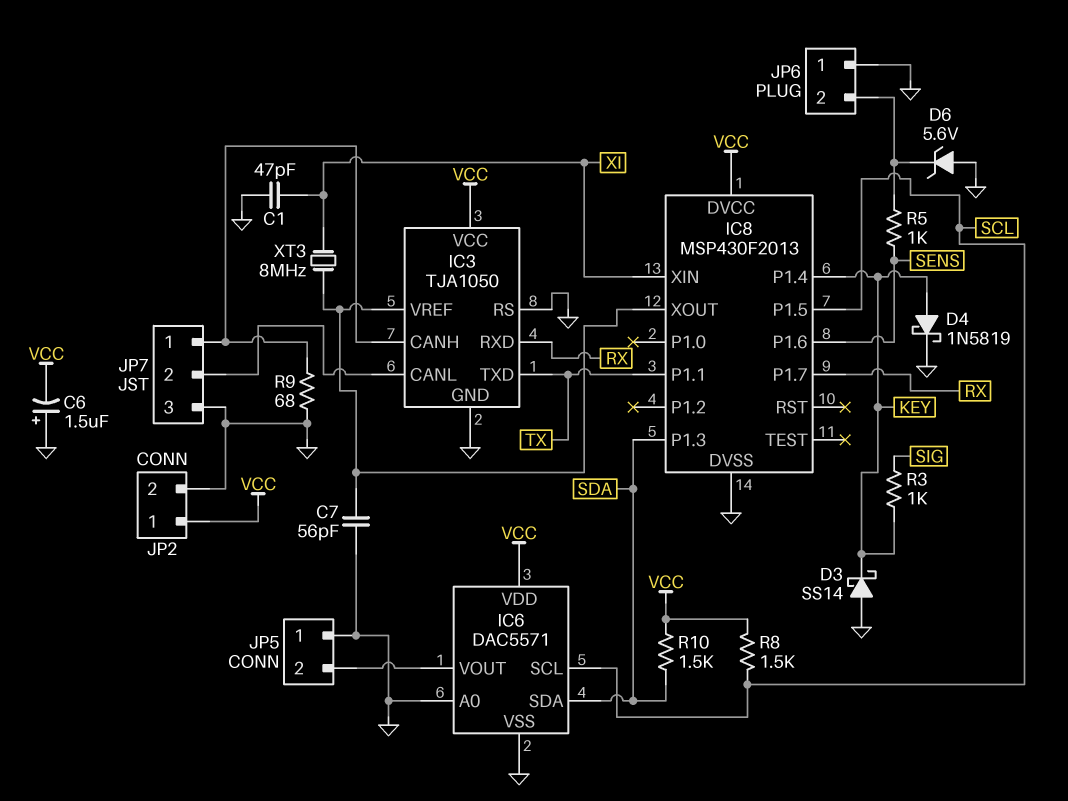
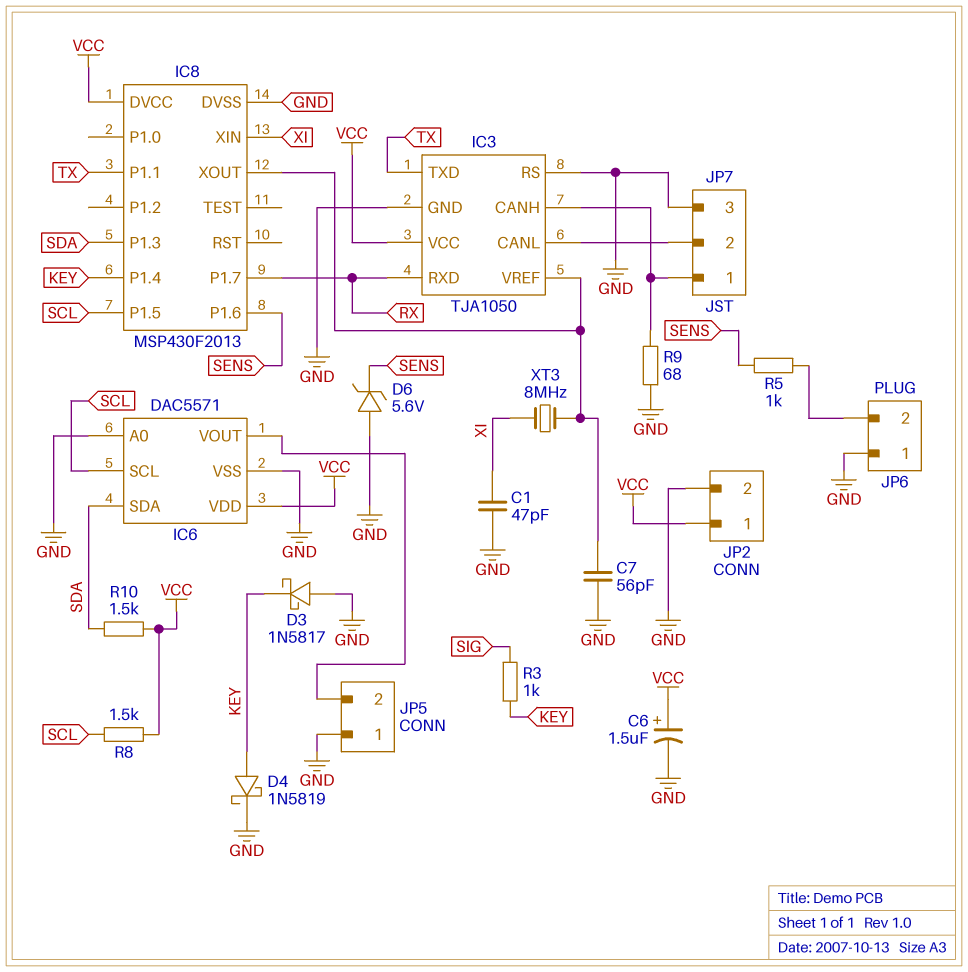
C6: 1.5uF (plus GND, minus VCC) -> 1.5uF (plus VCC, minus GND)
D3: schottky SS14 (A GND, K KEY) -> schottky 1N5817 (A GND, K KEY)
D6: zener 5.6V (A GND, K JP6/2) -> zener 5.6V (A GND, K SENS)

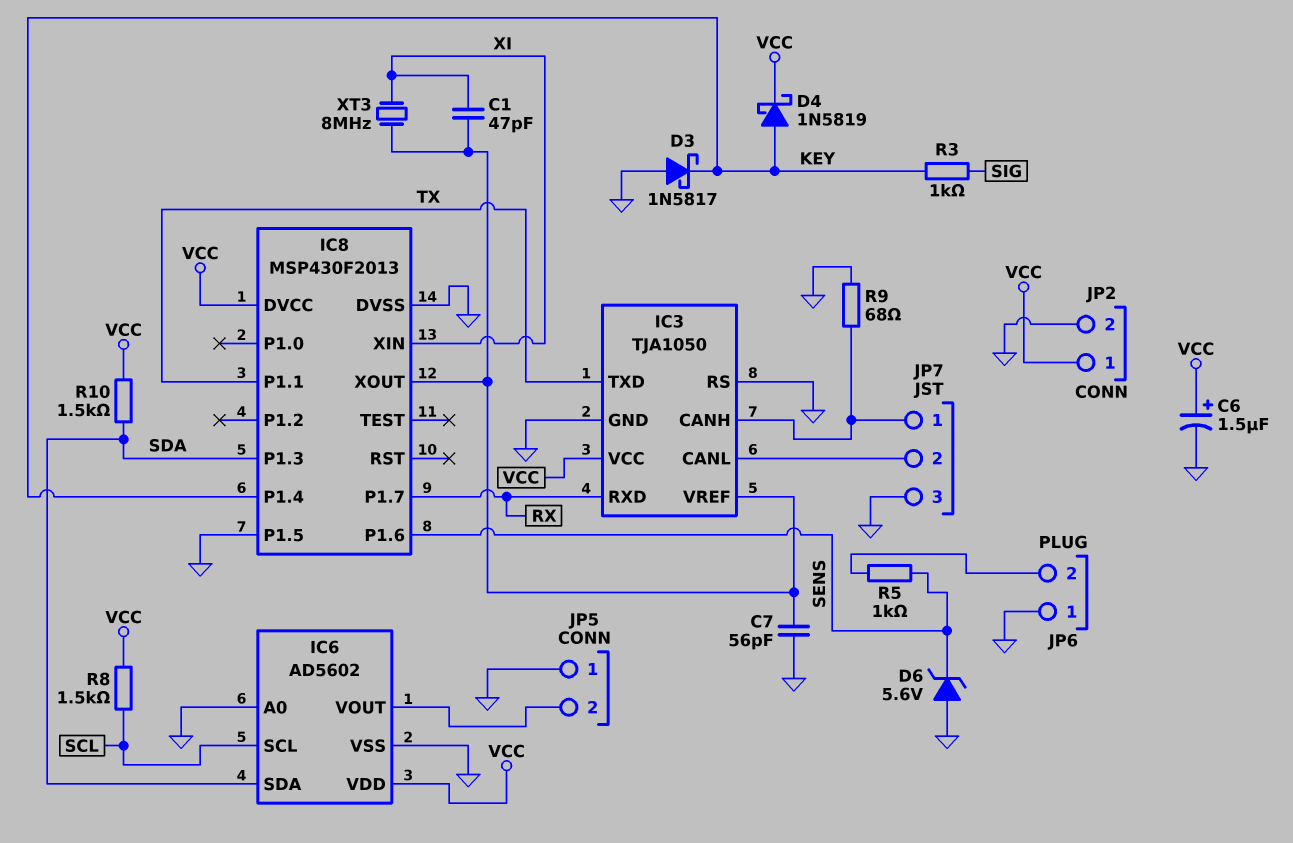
C1: 47pF (GND, XI) -> 47pF (IC3/VREF, XI)
D4: schottky 1N5819 (A KEY, K GND) -> schottky 1N5819 (A KEY, K VCC)
IC6: DAC5571 -> AD5602
IC8 pin P1.5: SCL -> GND

